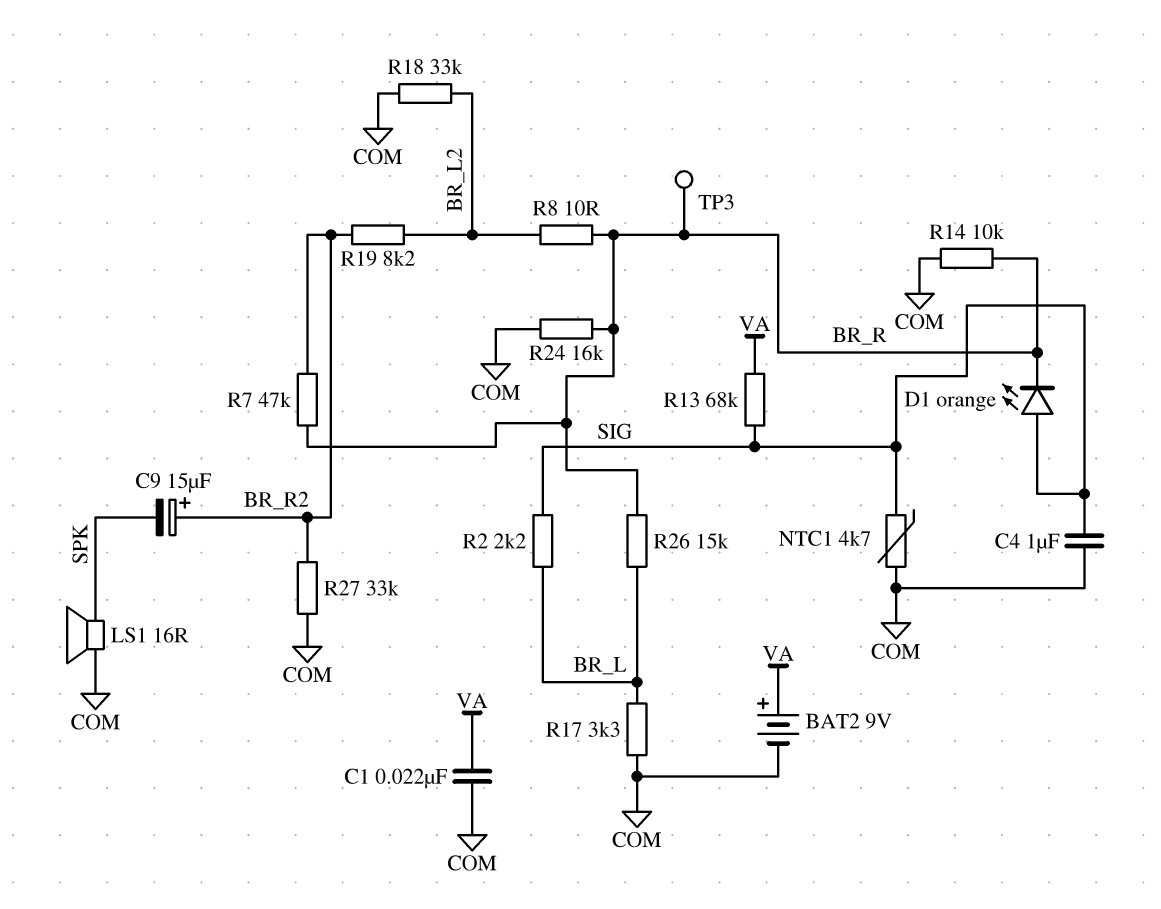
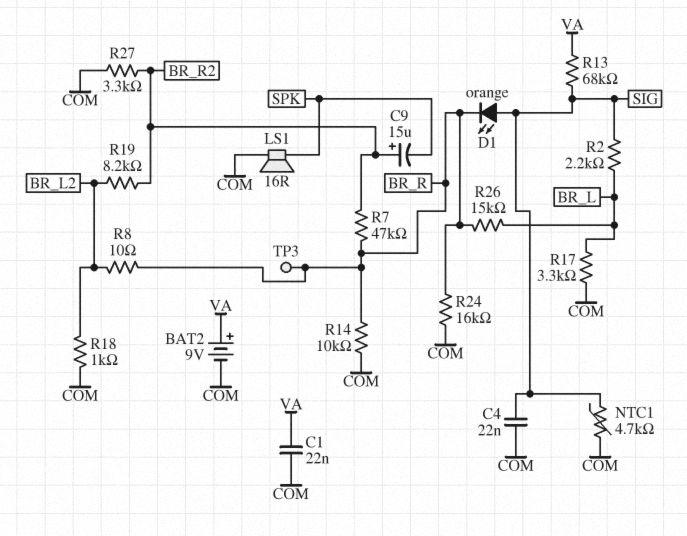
C4: 1uF (COM, SIG) -> 22nF (COM, SIG)
R18: 33k (BR_L2, COM) -> 1k (BR_L2, COM)
R27: 33k (BR_R2, COM) -> 3.3k (BR_R2, COM)

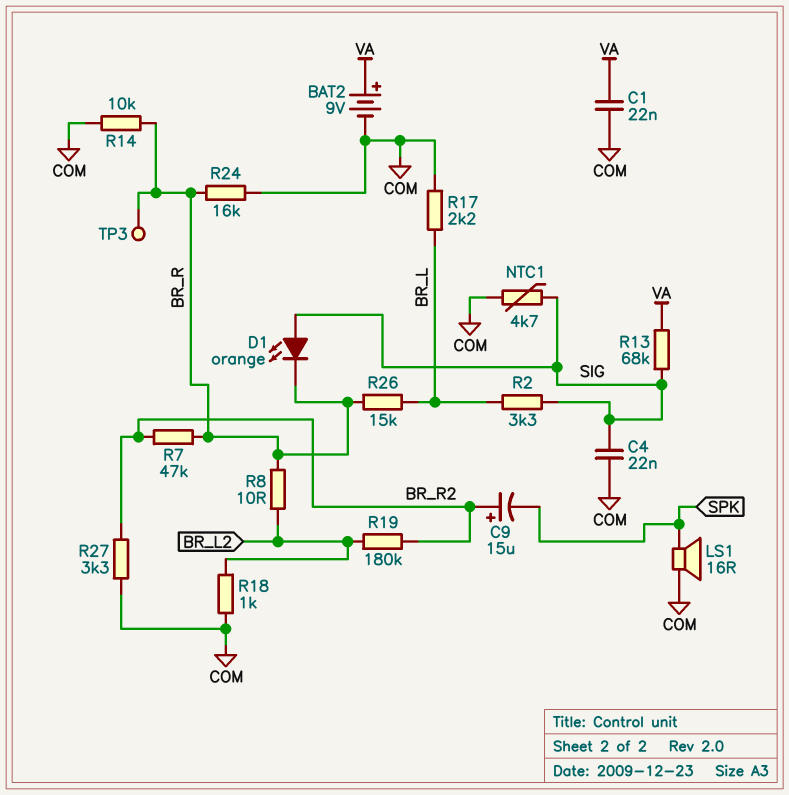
R2: 2.2k (BR_L, SIG) -> 3.3k (BR_L, SIG)
R17: 3.3k (BR_L, COM) -> 2.2k (BR_L, COM)
R19: 8.2k (BR_L2, BR_R2) -> 180k (BR_L2, BR_R2)

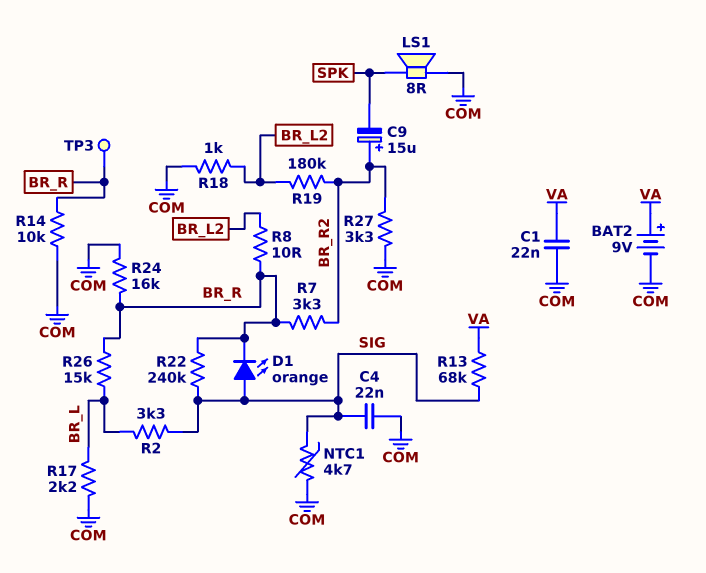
LS1: speaker 16R (COM, SPK) -> speaker 8R (COM, SPK)
R7: 47k (BR_R, BR_R2) -> 3.3k (BR_R, BR_R2)
R22: none -> 240k (BR_R, SIG)

